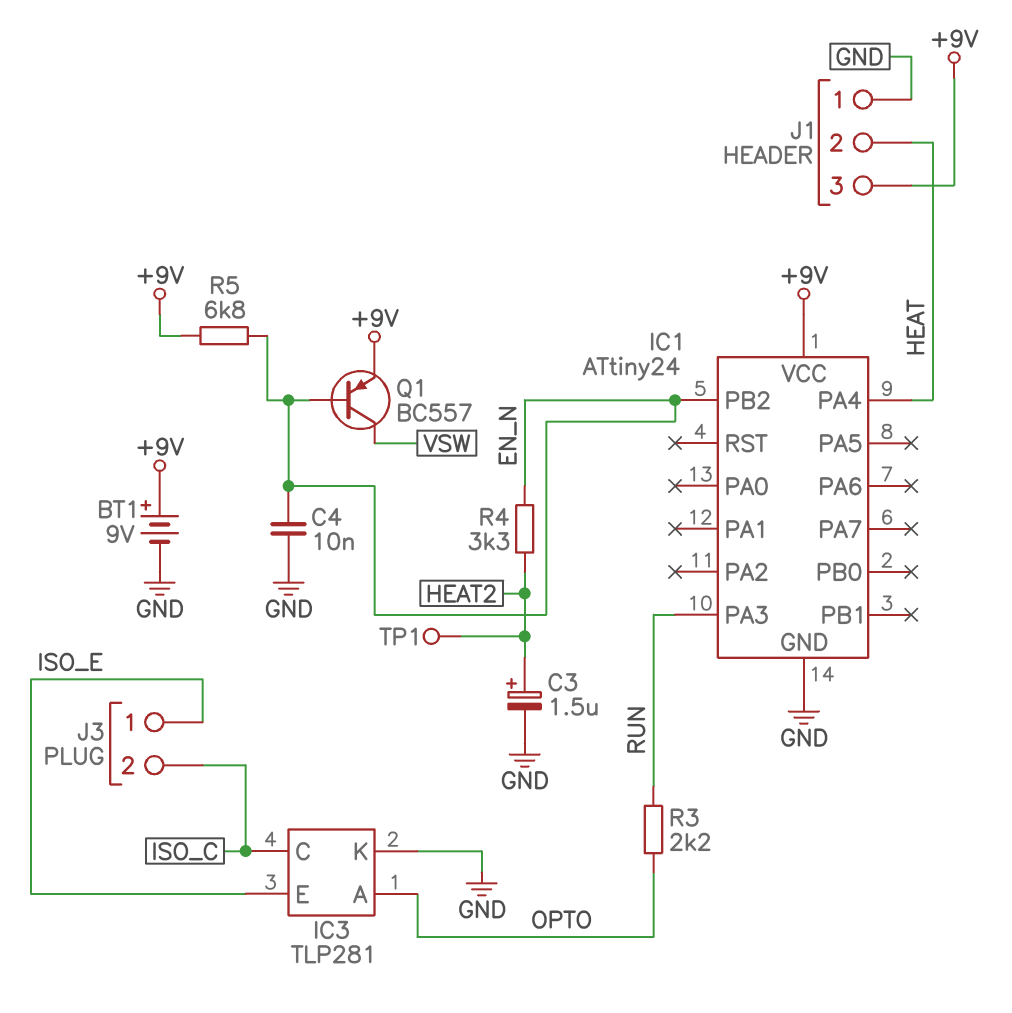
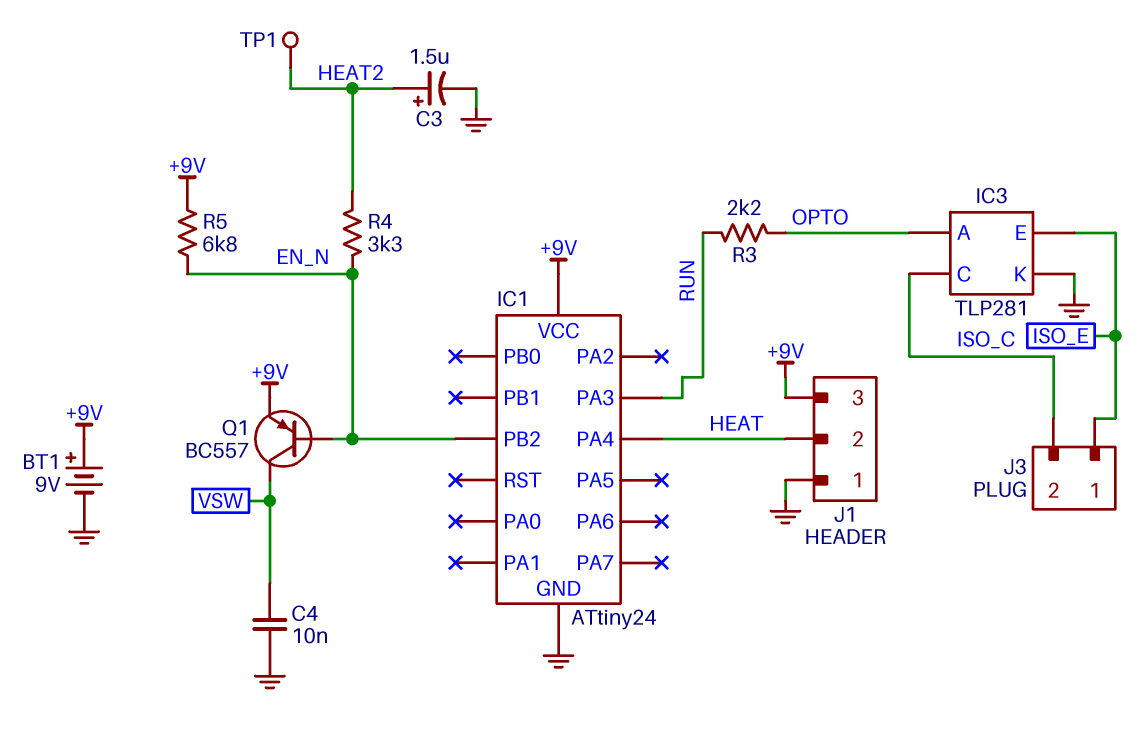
C4: 10nF (EN_N, GND) -> 10nF (GND, VSW)

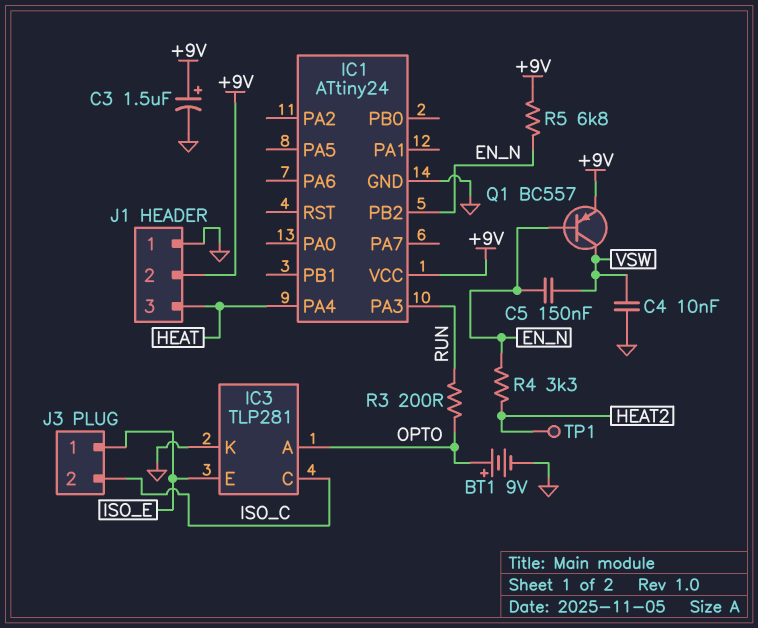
BT1: 9V (plus +9V, minus GND) -> 9V (plus OPTO, minus GND)
C3: 1.5uF (plus HEAT2, minus GND) -> 1.5uF (plus +9V, minus GND)
C5: none -> 150nF (EN_N, VSW)
J1 pin 2: HEAT -> +9V
J1 pin 3: +9V -> HEAT
R3: 2.2k (OPTO, RUN) -> 200 (OPTO, RUN)

